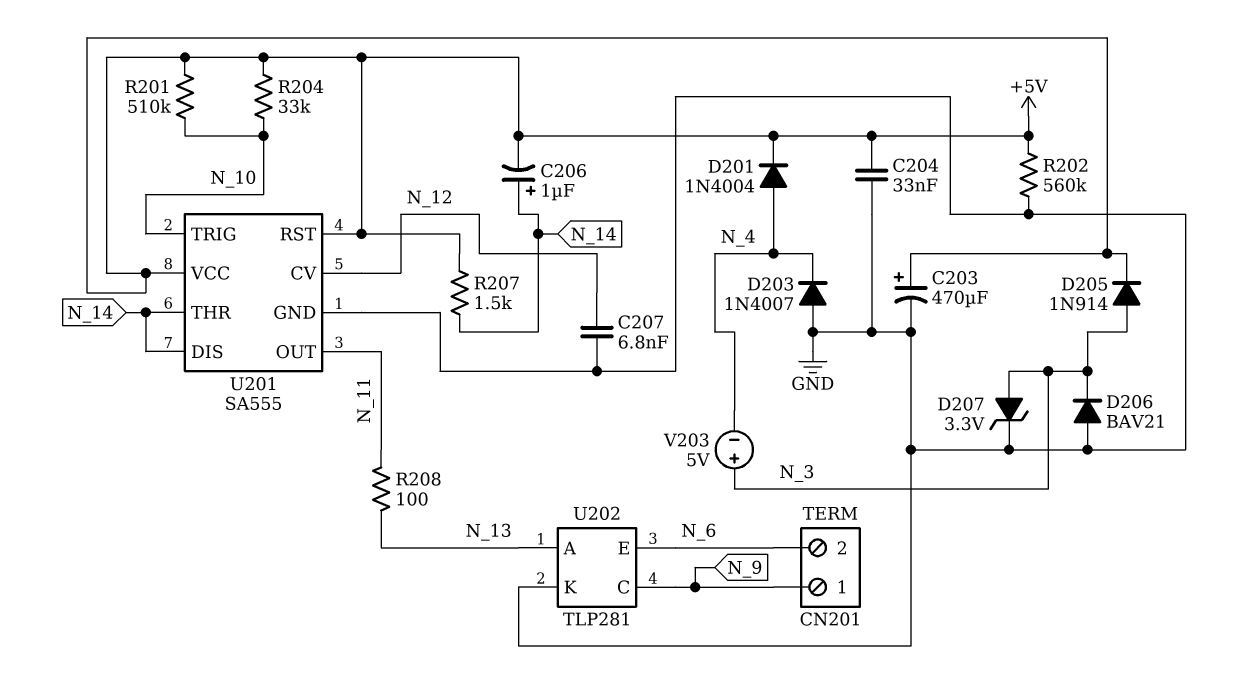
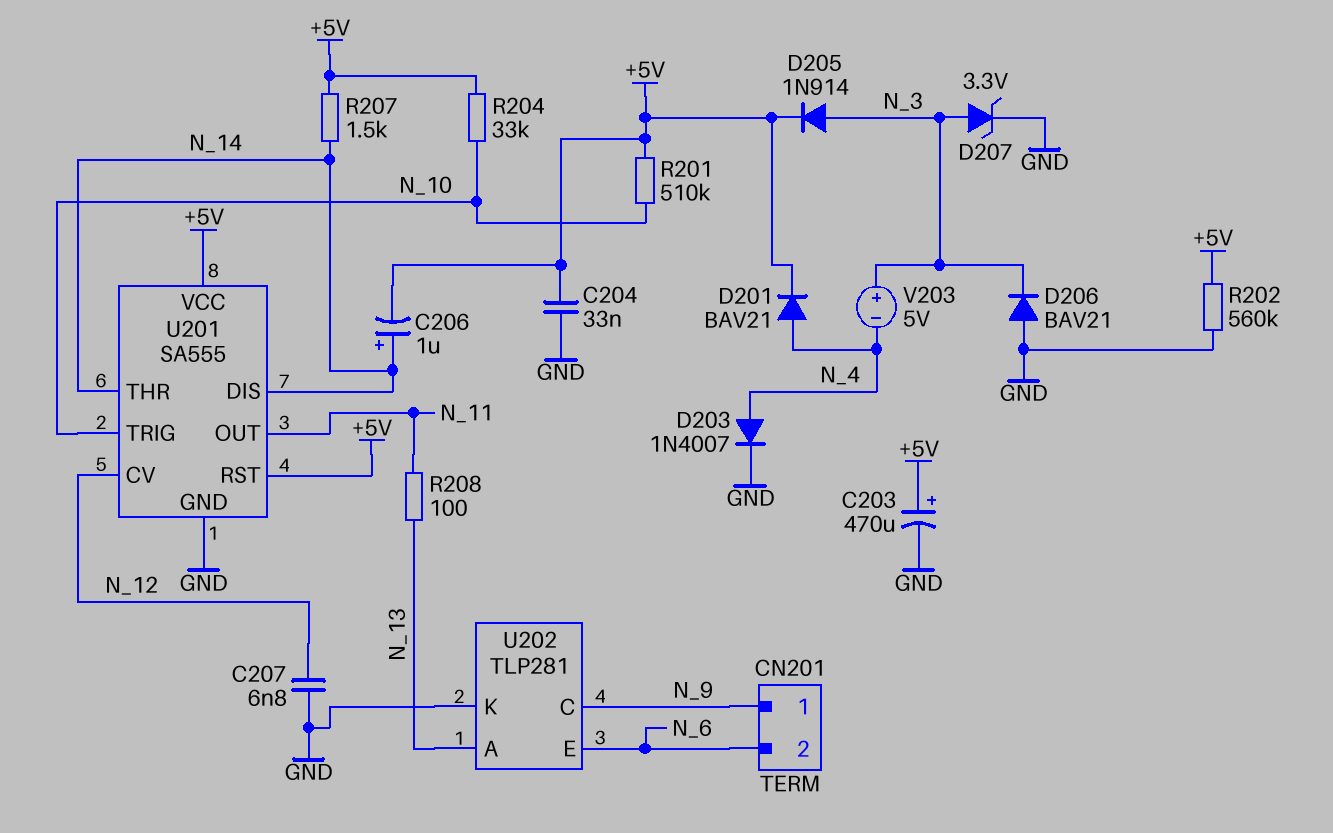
D201: diode 1N4004 (A N_4, K +5V) -> diode BAV21 (A N_4, K +5V)
D203: diode 1N4007 (A GND, K N_4) -> diode 1N4007 (A N_4, K GND)

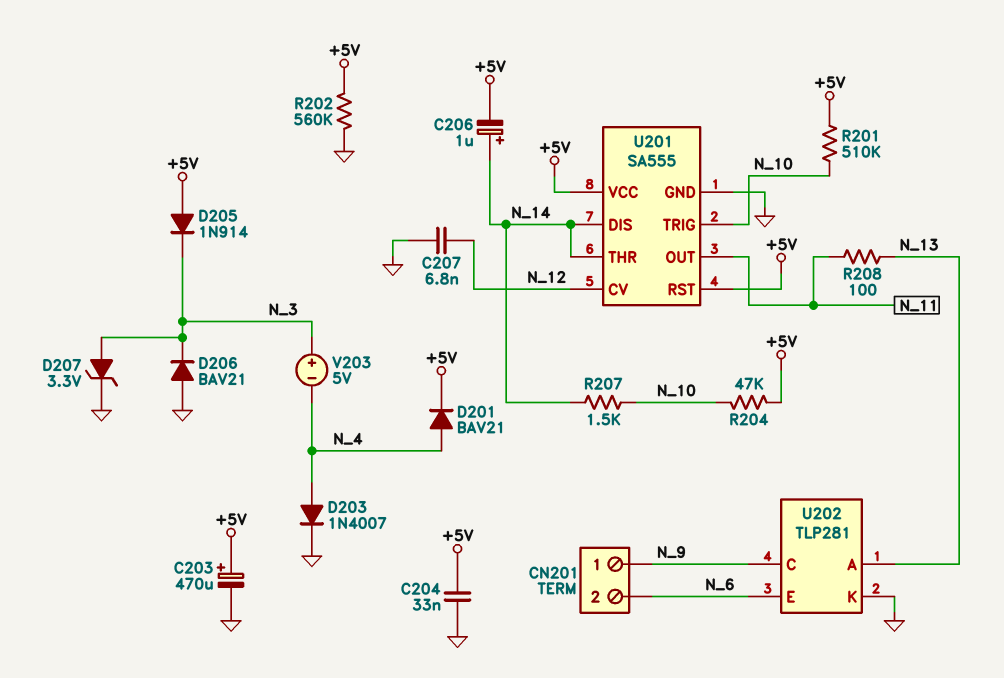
D205: diode 1N914 (A N_3, K +5V) -> diode 1N914 (A +5V, K N_3)
R204: 33k (+5V, N_10) -> 47k (+5V, N_10)
R207: 1.5k (+5V, N_14) -> 1.5k (N_10, N_14)

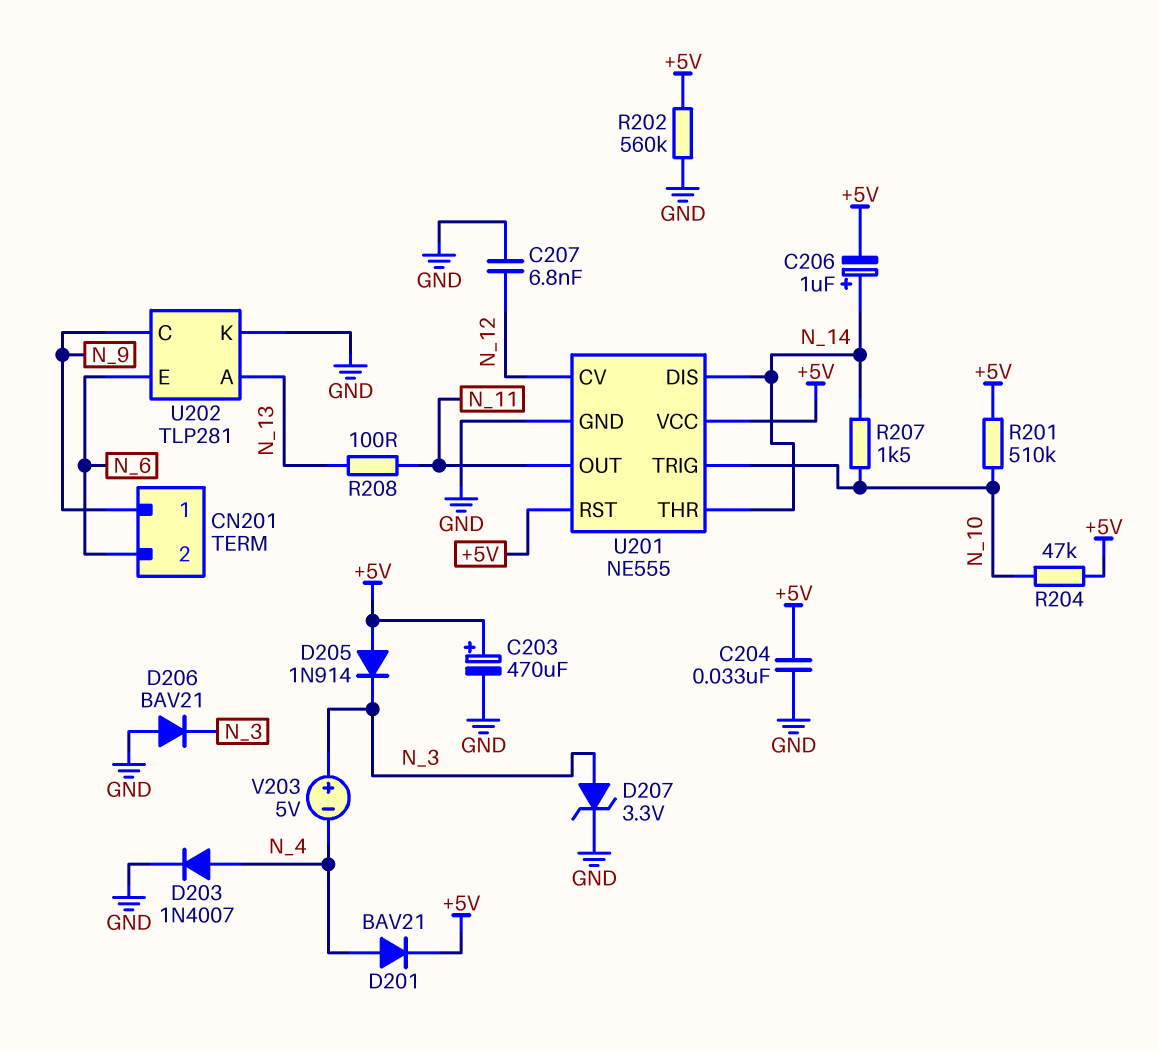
U201: SA555 -> NE555

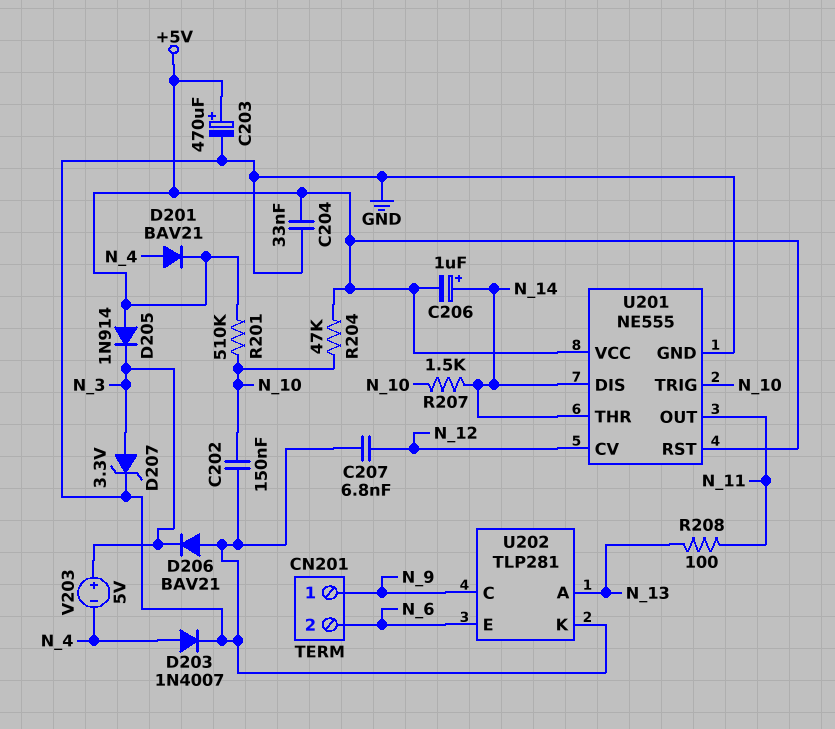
C202: none -> 150nF (GND, N_10)
R202: 560k (+5V, GND) -> none

